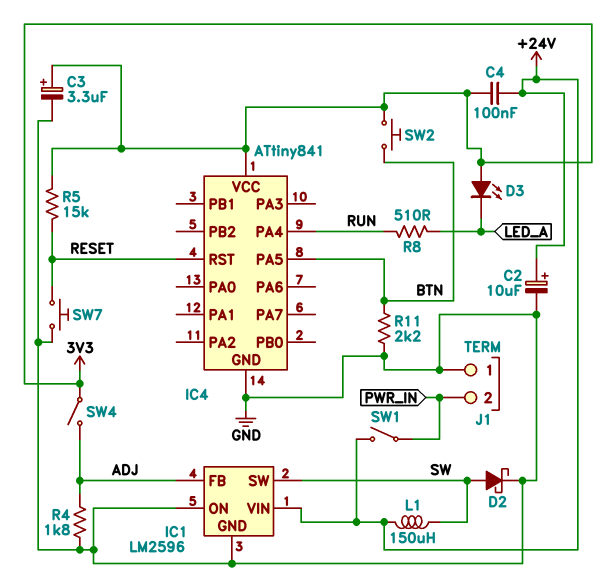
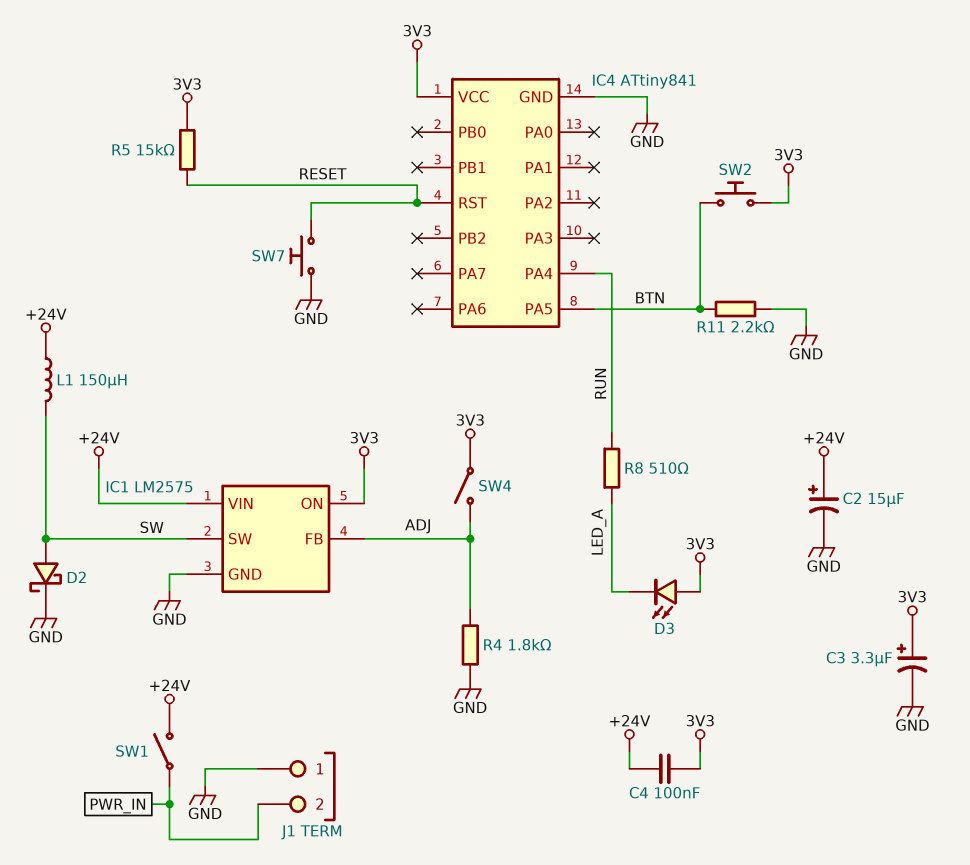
C2: 10uF (plus +24V, minus GND) -> 15uF (plus +24V, minus GND)
IC1: LM2596 -> LM2575
IC1 pin ON: GND -> 3V3

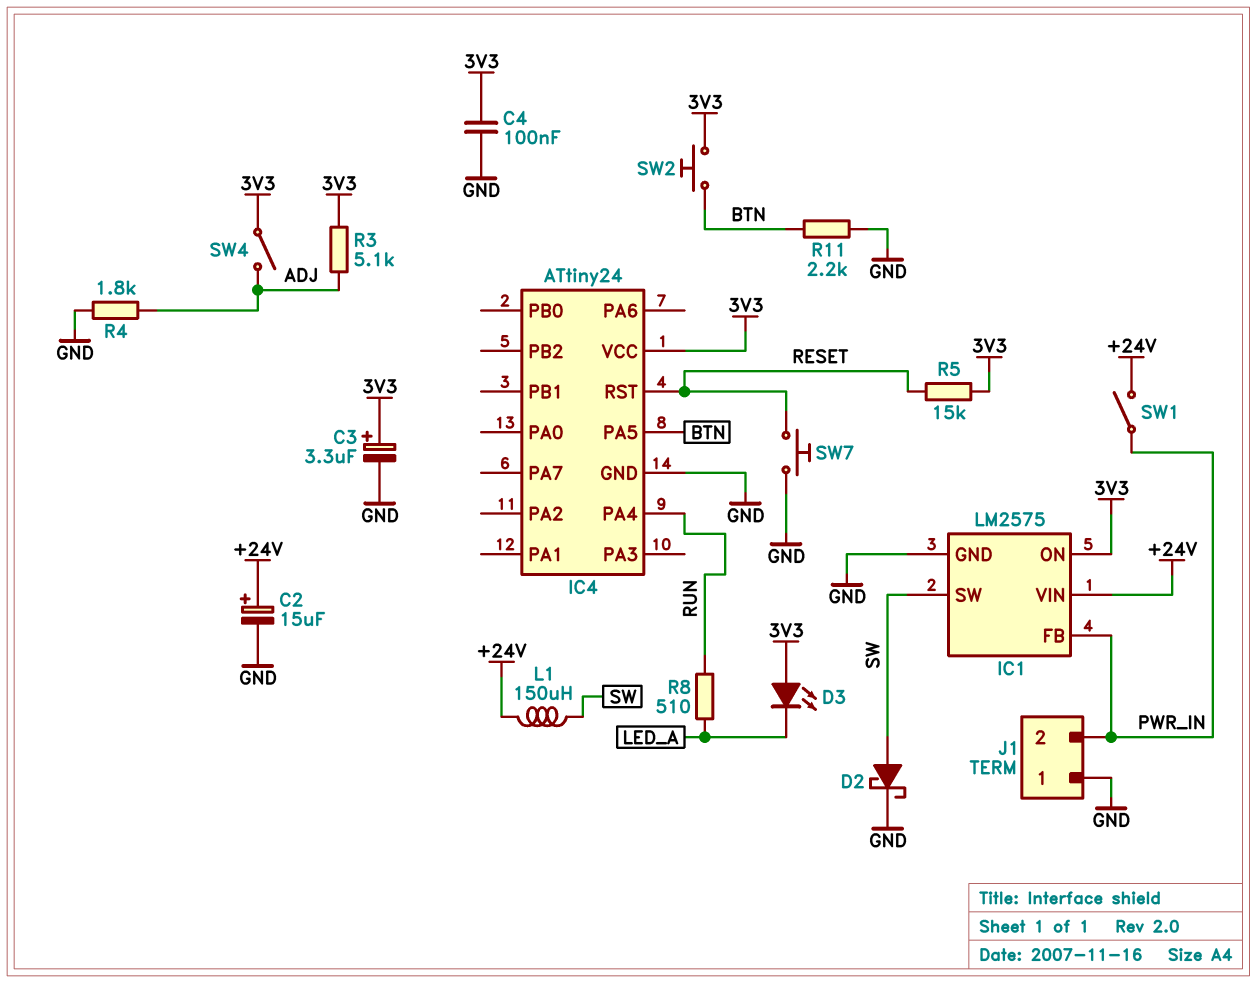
C4: 100nF (+24V, 3V3) -> 100nF (3V3, GND)
IC1 pin FB: ADJ -> PWR_IN
IC4: ATtiny841 -> ATtiny24
R3: none -> 5.1k (3V3, ADJ)

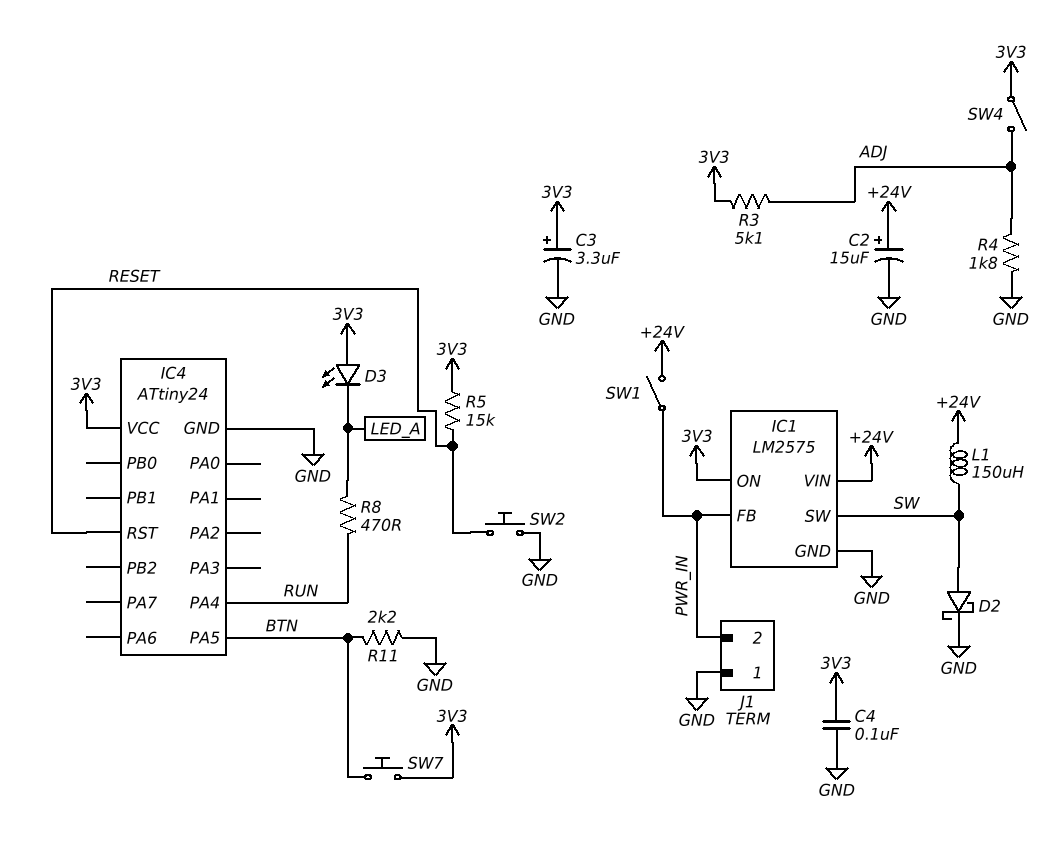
R8: 510 (LED_A, RUN) -> 470 (LED_A, RUN)
SW2: button (3V3, BTN) -> button (GND, RESET)
SW7: button (GND, RESET) -> button (3V3, BTN)

